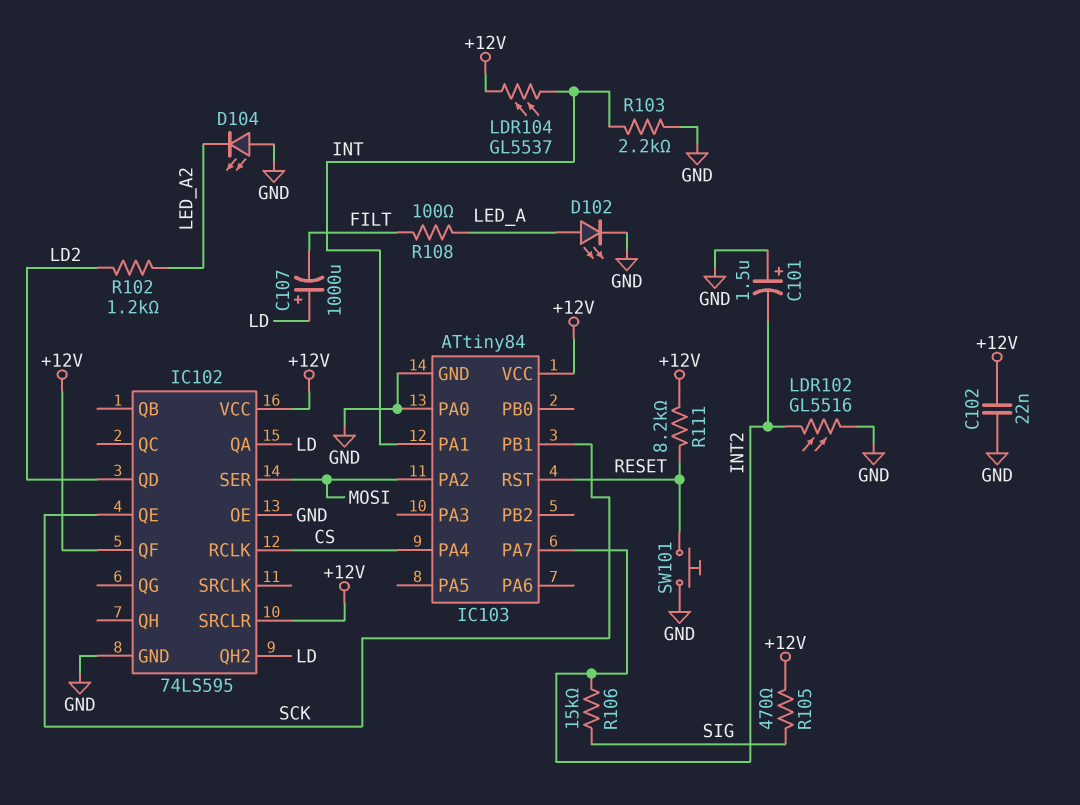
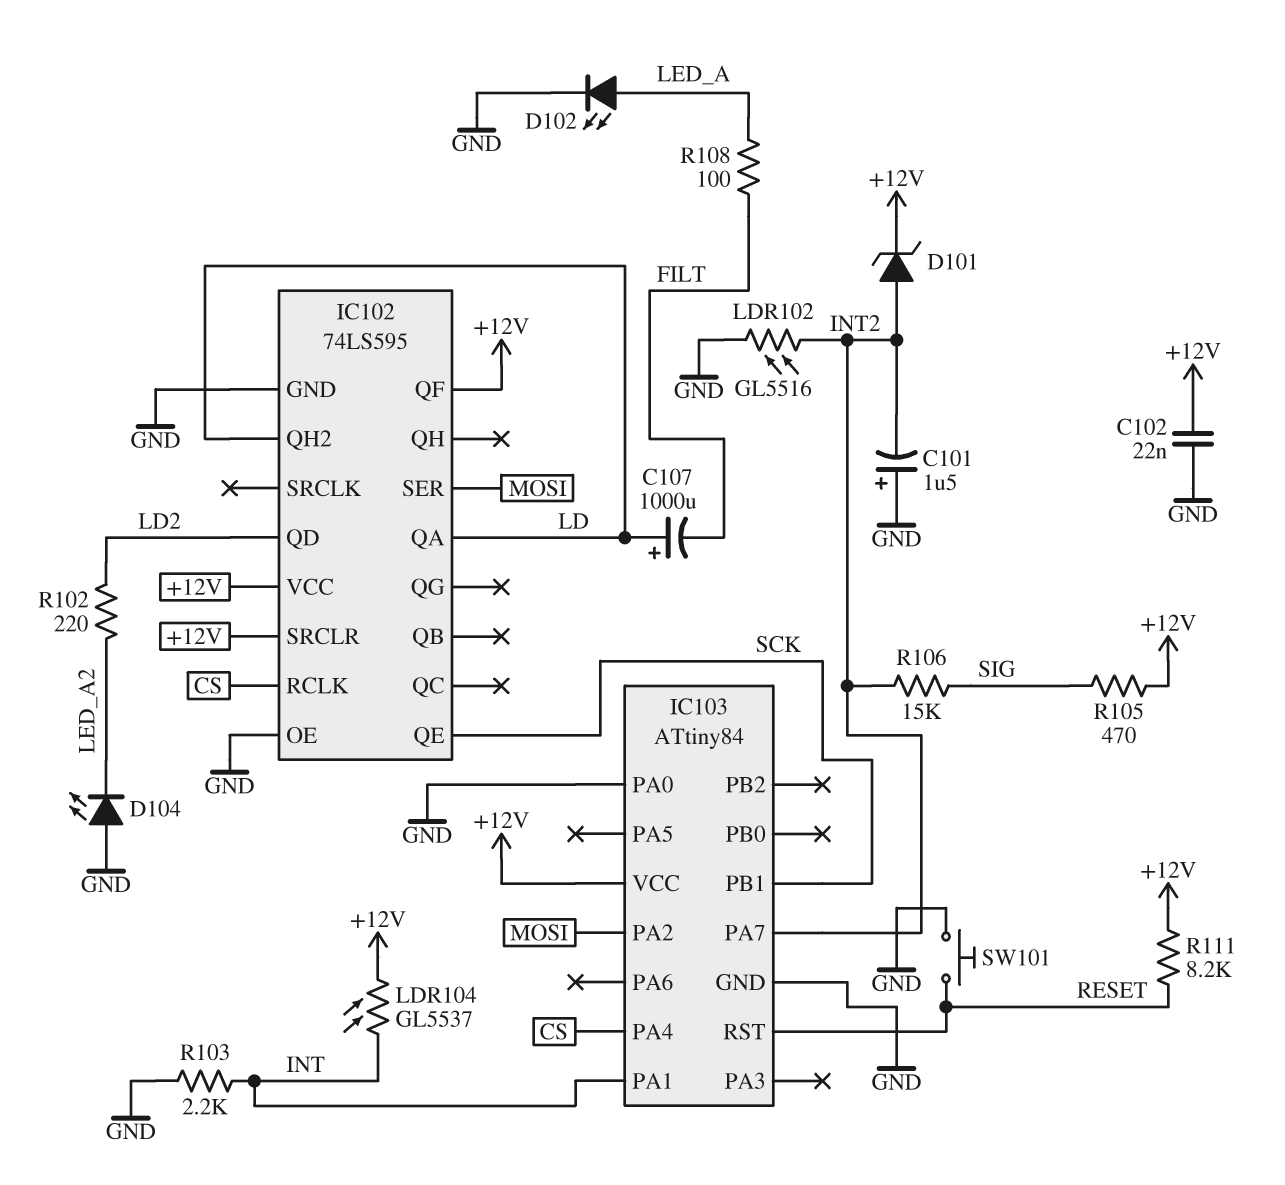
D101: none -> zener (A INT2, K +12V)
R102: 1.2k (LD2, LED_A2) -> 220 (LD2, LED_A2)

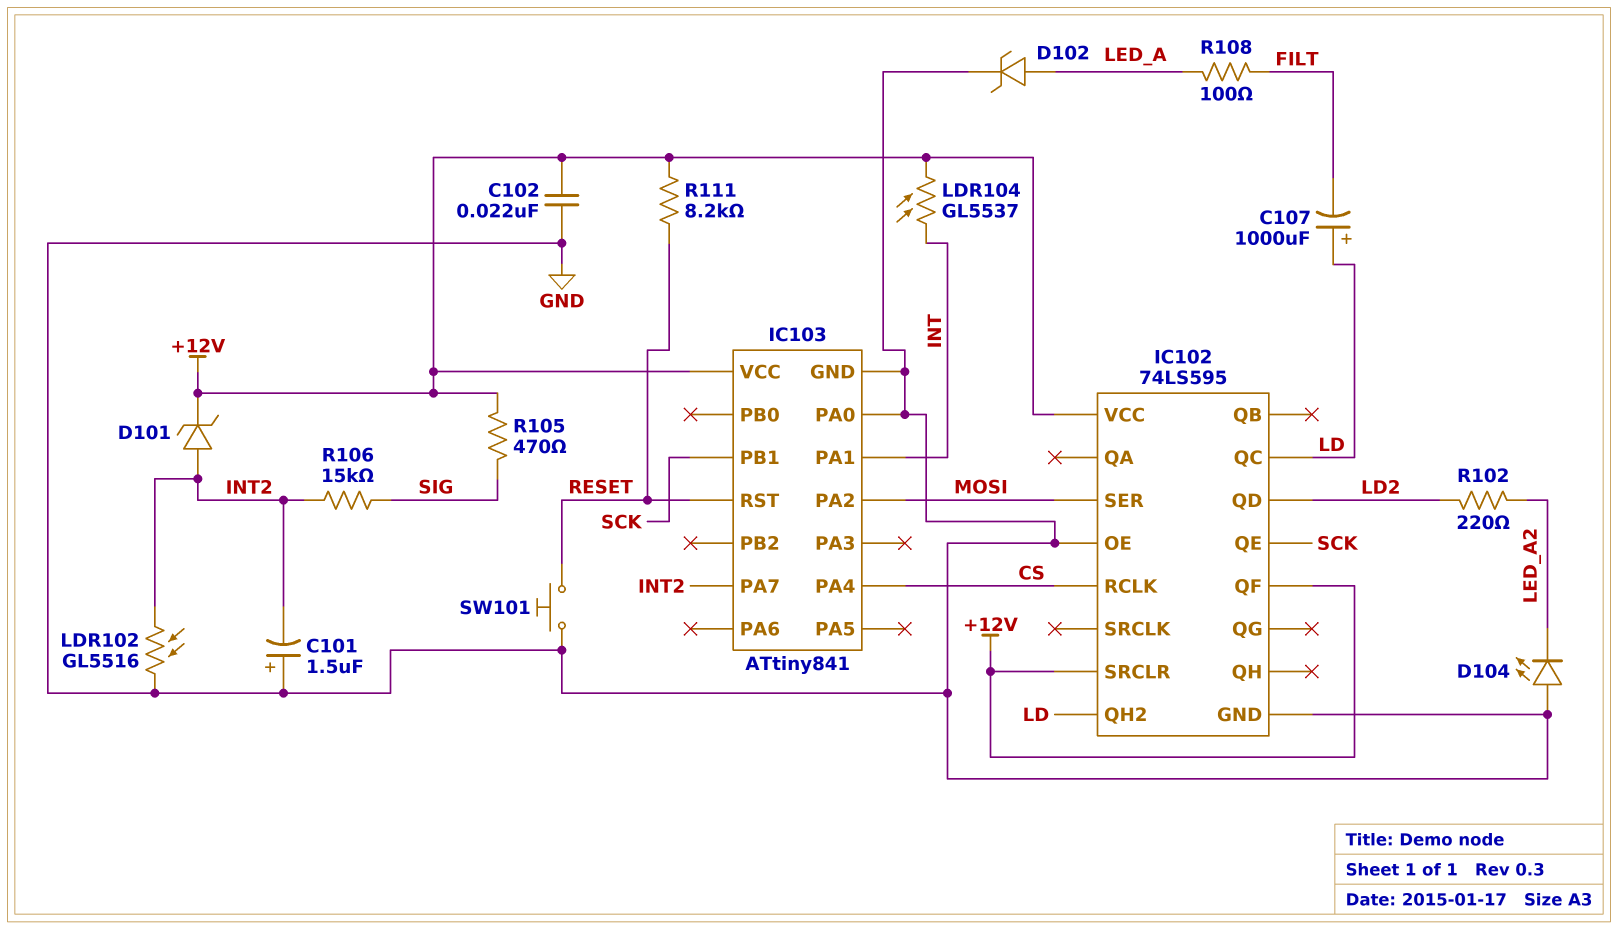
D102: LED (A LED_A, K GND) -> zener (A LED_A, K GND)
IC102 pin QA: LD -> none
IC102 pin QC: none -> LD
IC103: ATtiny84 -> ATtiny841
R103: 2.2k (GND, INT) -> none

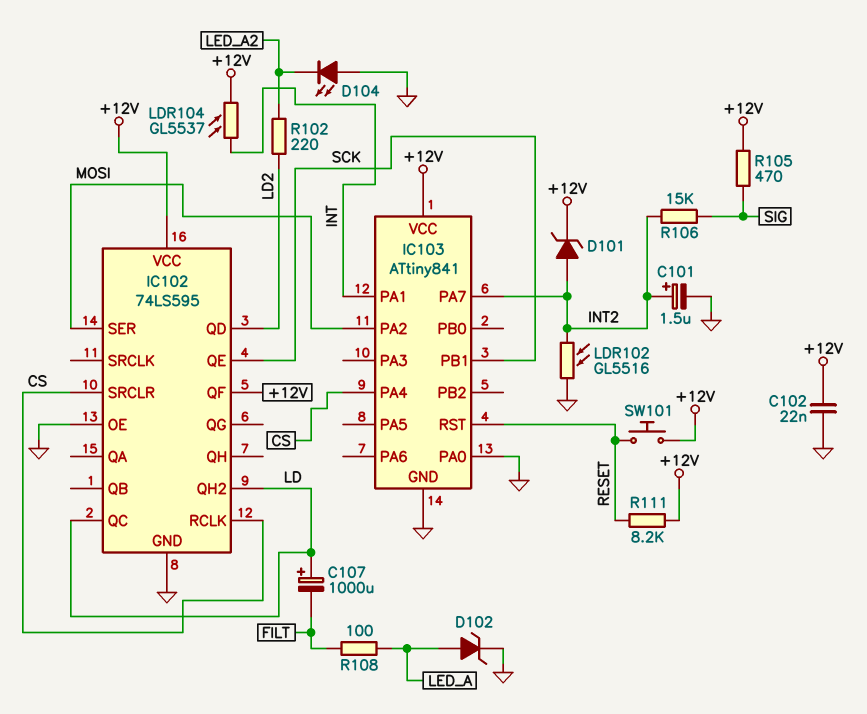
C101: 1.5uF (plus GND, minus INT2) -> 1.5uF (plus INT2, minus GND)
IC102 pin SRCLR: +12V -> CS
SW101: button (GND, RESET) -> button (+12V, RESET)

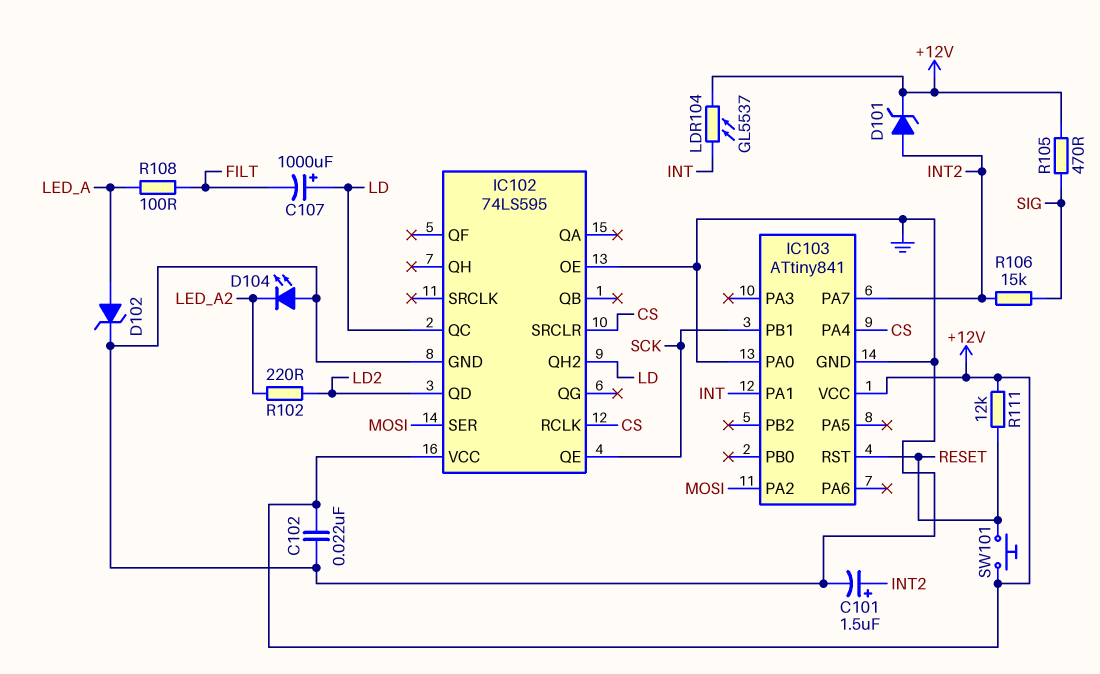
IC102 pin QF: +12V -> none
LDR102: GL5516 (GND, INT2) -> none
R111: 8.2k (+12V, RESET) -> 12k (+12V, RESET)

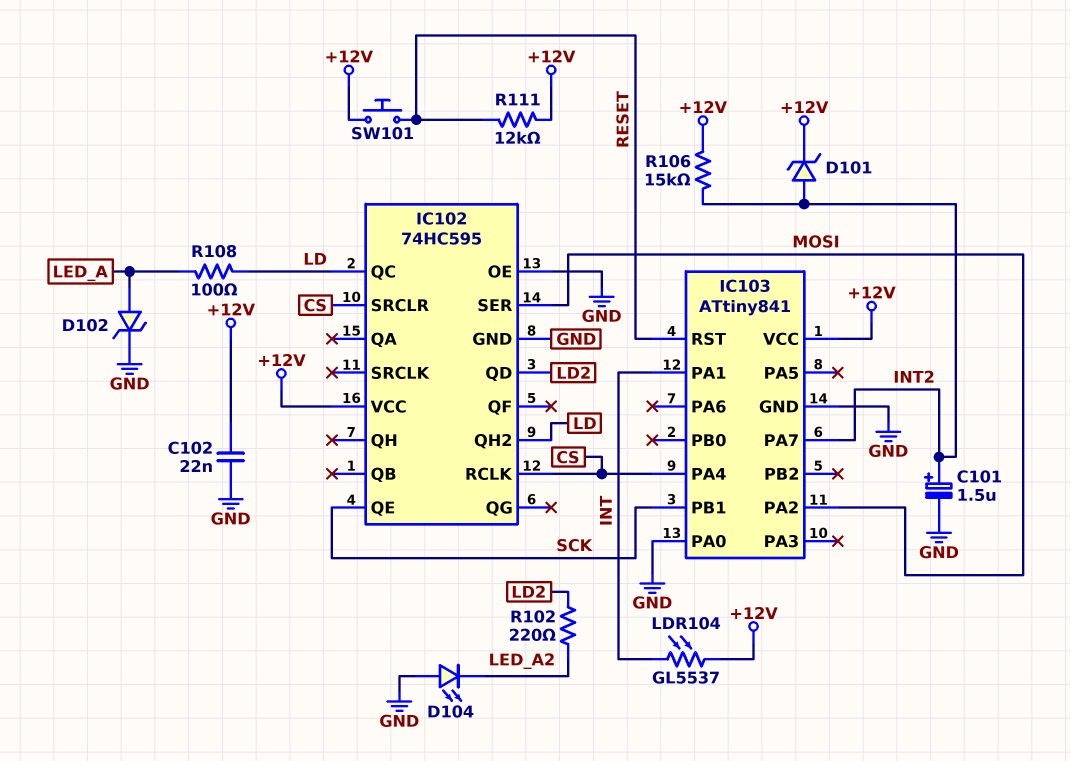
C107: 1000uF (plus LD, minus FILT) -> none
IC102: 74LS595 -> 74HC595
R105: 470 (+12V, SIG) -> none
R106: 15k (INT2, SIG) -> 15k (+12V, INT2)
R108: 100 (FILT, LED_A) -> 100 (LD, LED_A)

